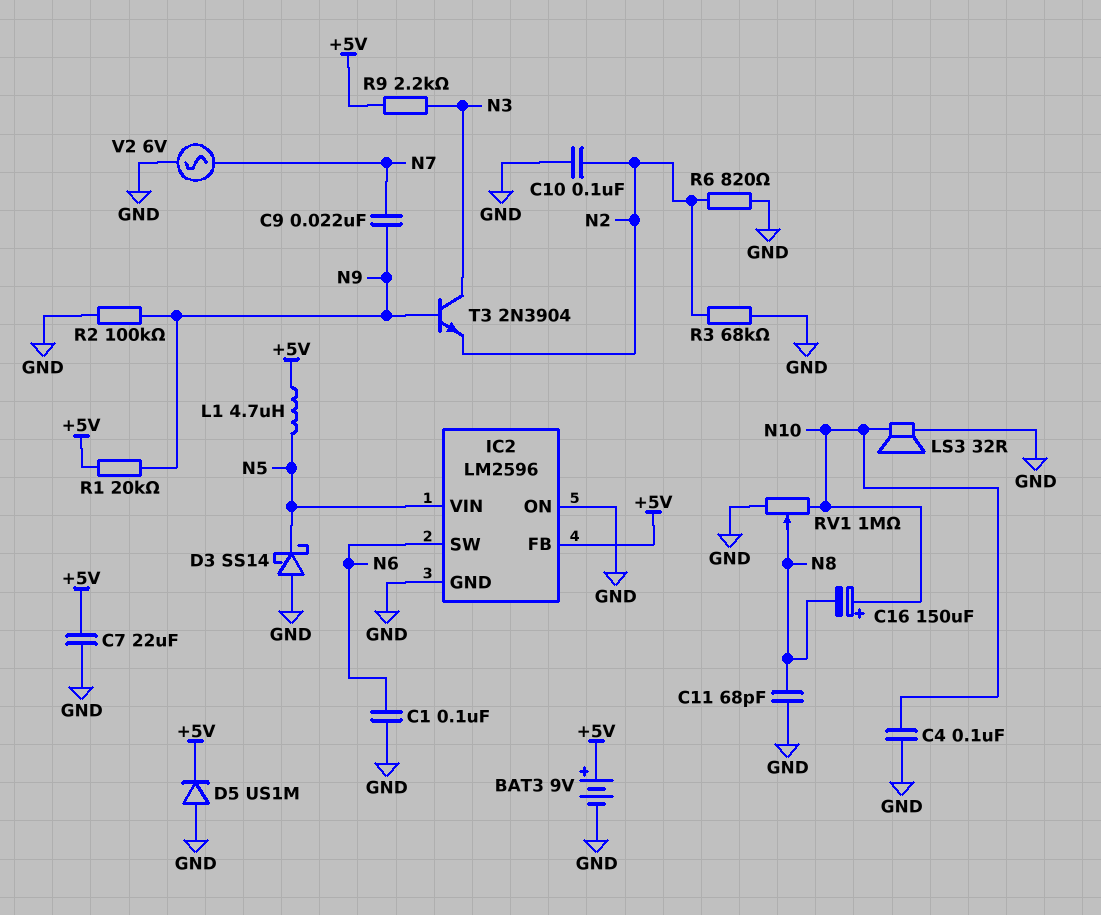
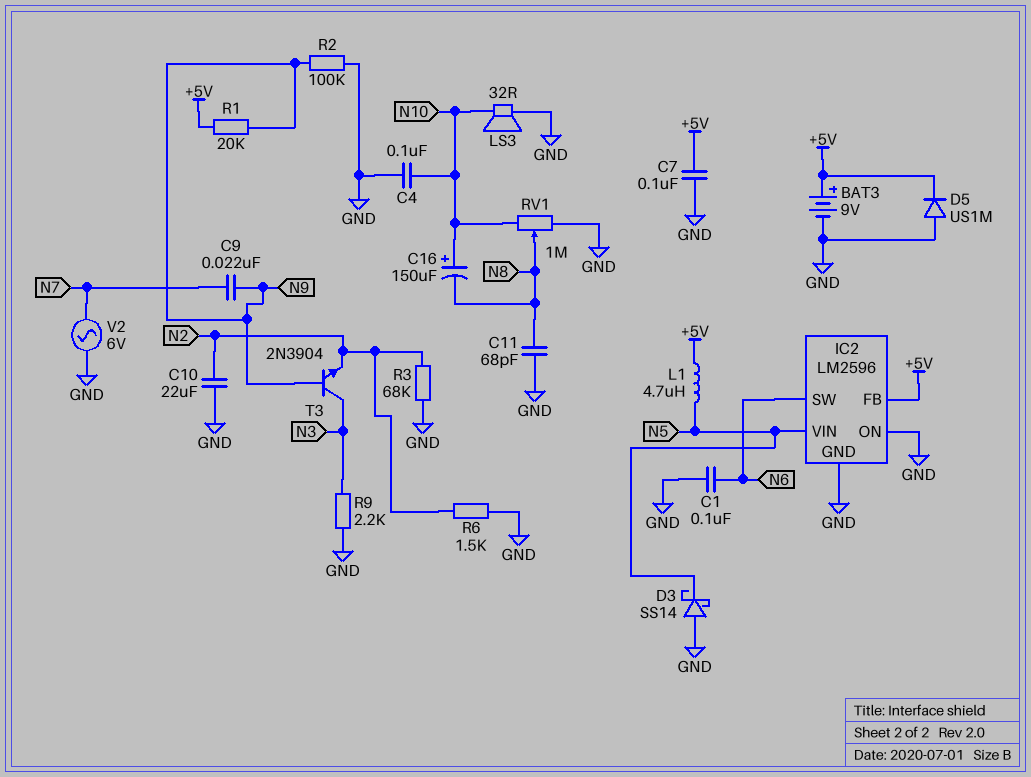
C7: 22uF (+5V, GND) -> 100nF (+5V, GND)
C10: 100nF (GND, N2) -> 22uF (GND, N2)
R6: 820 (GND, N2) -> 1.5k (GND, N2)
R9: 2.2k (+5V, N3) -> 2.2k (GND, N3)

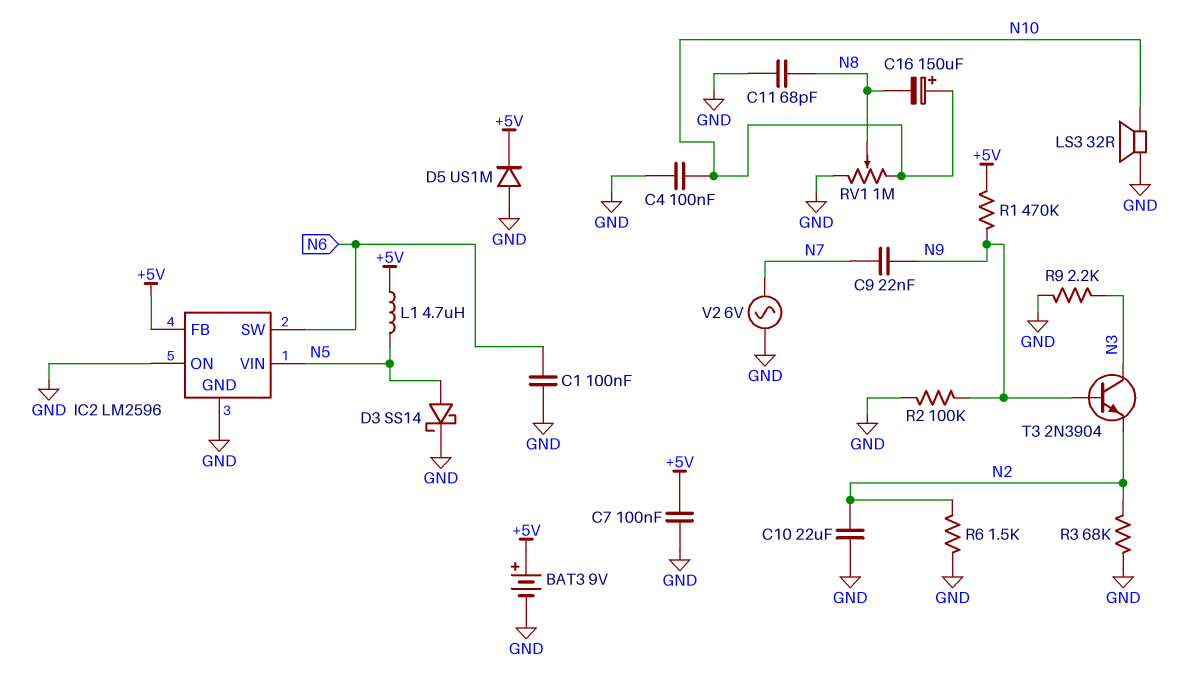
D3: schottky SS14 (A GND, K N5) -> schottky SS14 (A N5, K GND)
R1: 20k (+5V, N9) -> 470k (+5V, N9)

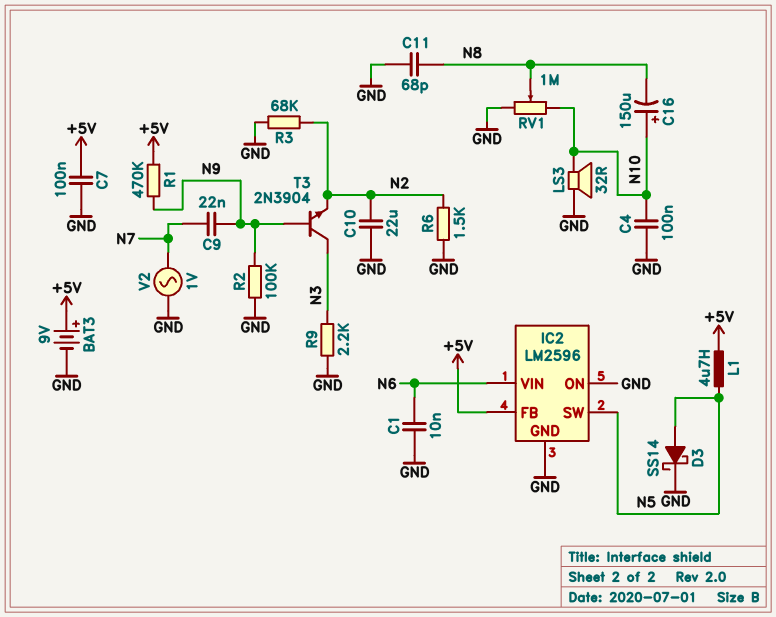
C1: 100nF (GND, N6) -> 10nF (GND, N6)
D5: diode US1M (A GND, K +5V) -> none
IC2 pin SW: N6 -> N5
IC2 pin VIN: N5 -> N6
V2: AC 6V (GND, N7) -> AC 1V (GND, N7)

